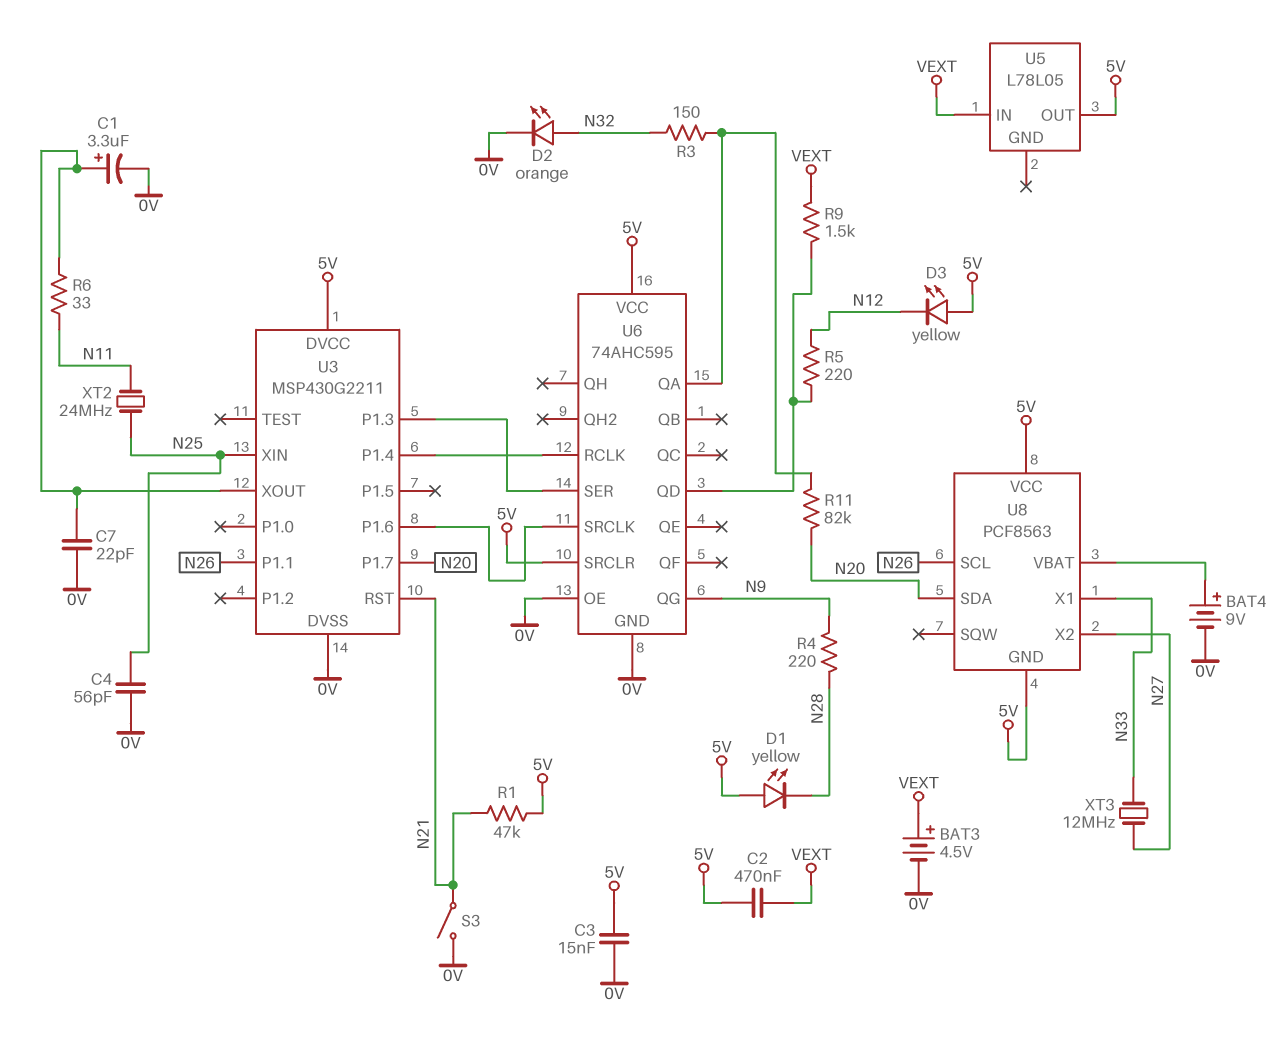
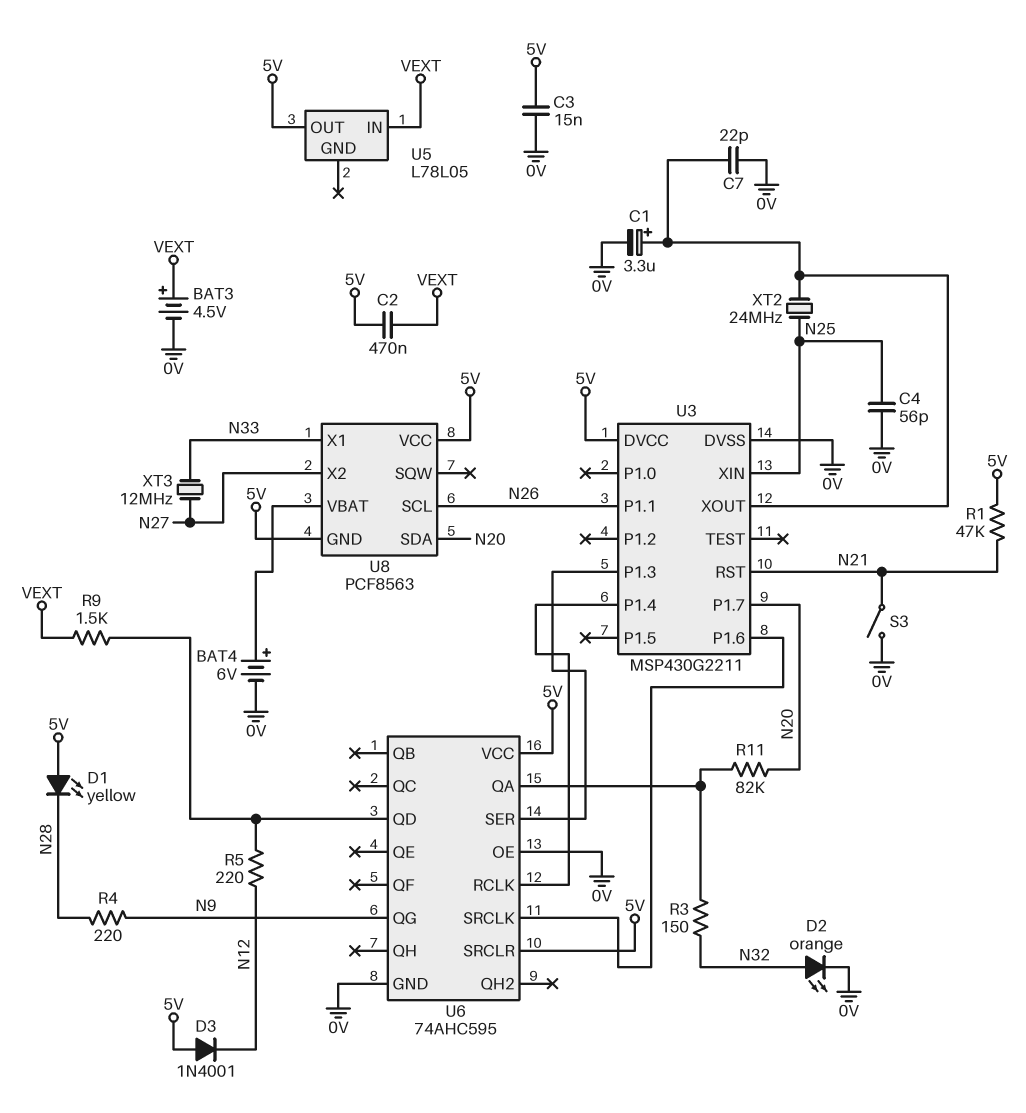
BAT4: 9V (plus U8/VBAT, minus 0V) -> 6V (plus U8/VBAT, minus 0V)
D3: LED yellow (A 5V, K N12) -> diode 1N4001 (A 5V, K N12)
R6: 33 (N11, U3/XOUT) -> none
XT2: 24MHz (N11, N25) -> 24MHz (N25, U3/XOUT)

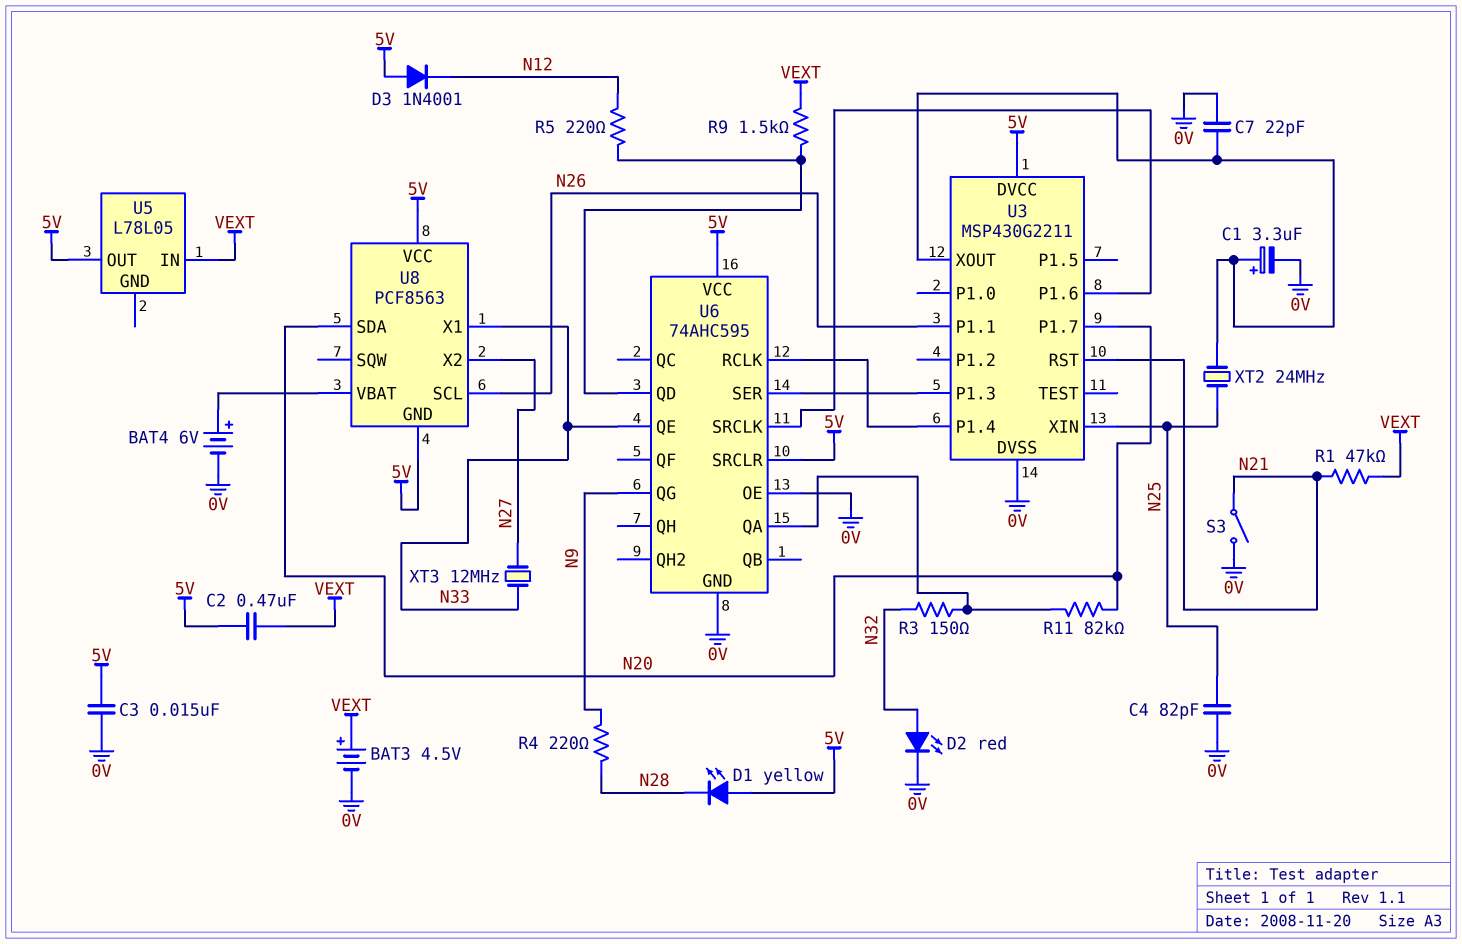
C4: 56pF (0V, N25) -> 82pF (0V, N25)
D2: LED orange (A N32, K 0V) -> LED red (A N32, K 0V)
R1: 47k (5V, N21) -> 47k (N21, VEXT)
U6 pin QE: none -> N33

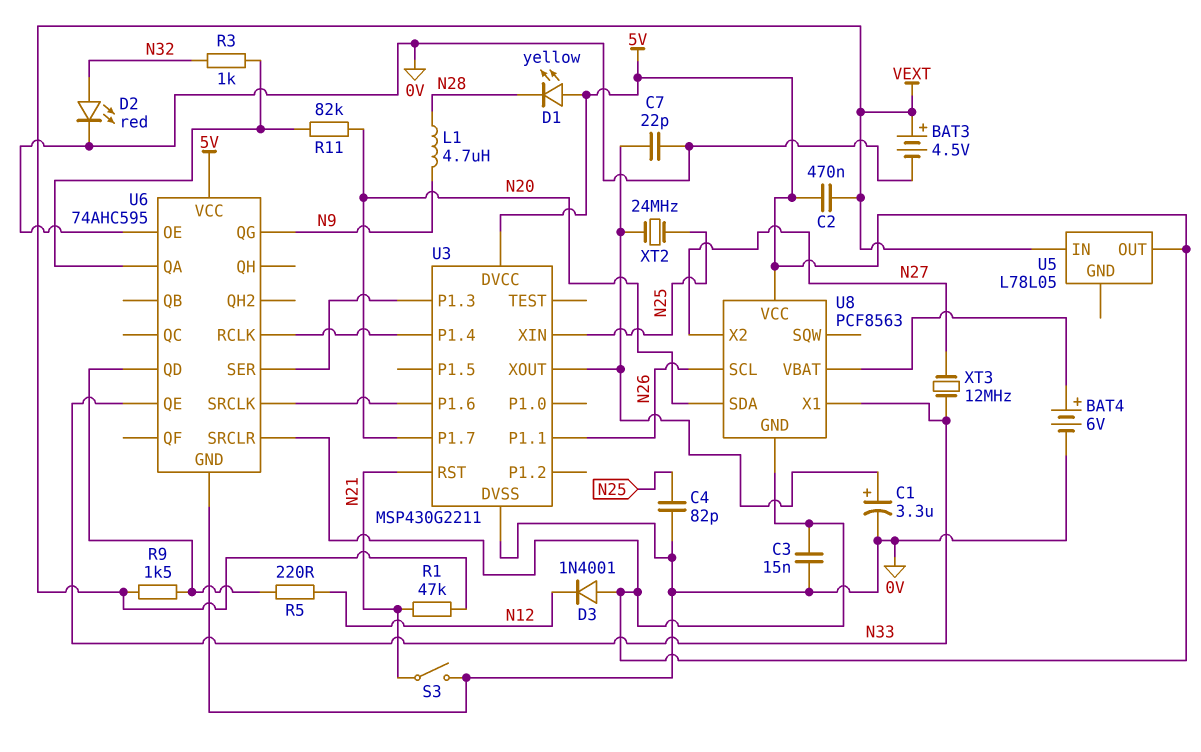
L1: none -> 4.7uH (N9, N28)
R3: 150 (N32, U6/QA) -> 1k (N32, U6/QA)
R4: 220 (N9, N28) -> none

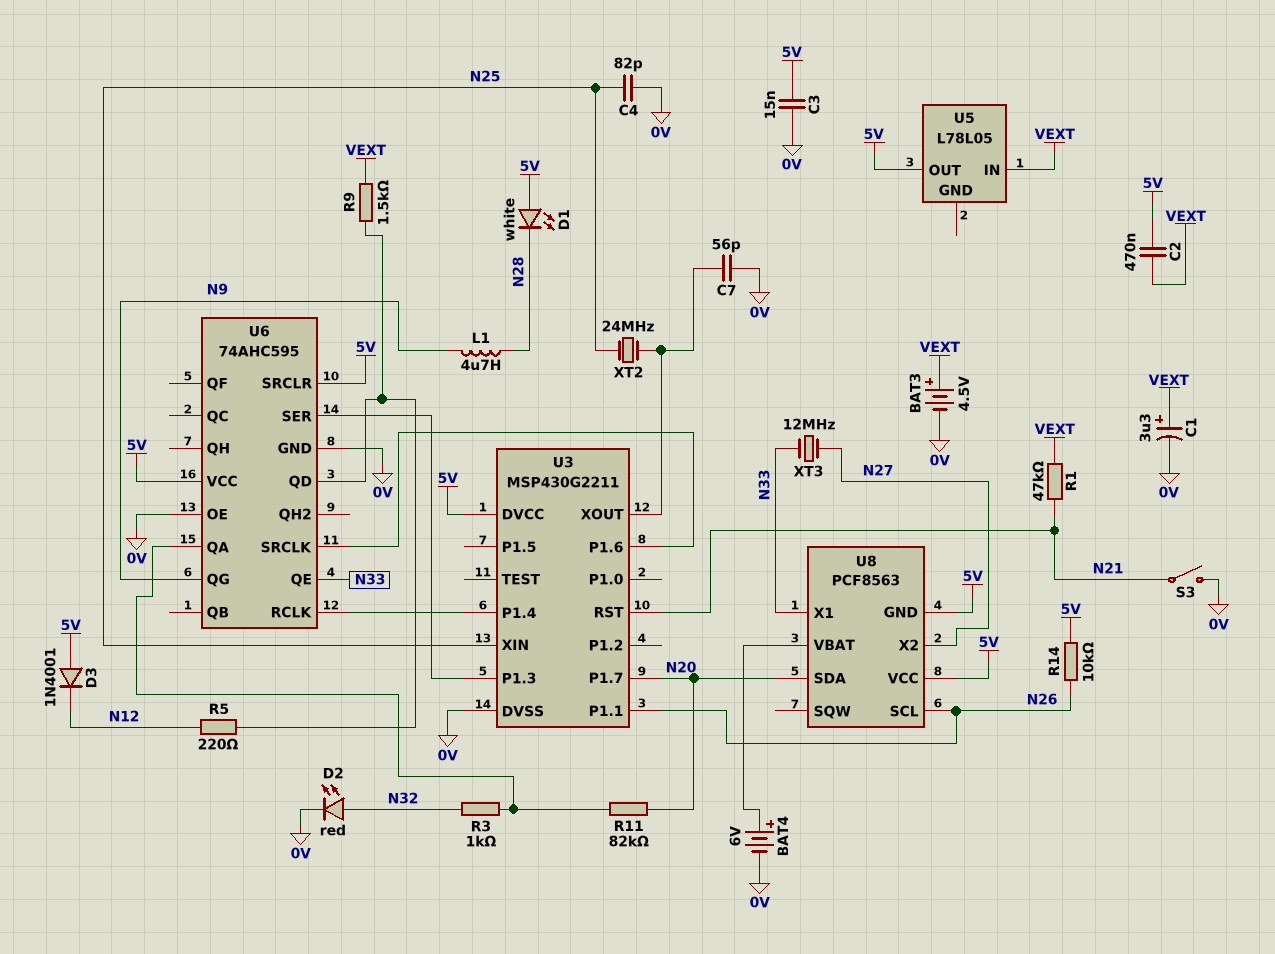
C1: 3.3uF (plus U3/XOUT, minus 0V) -> 3.3uF (plus VEXT, minus 0V)
C7: 22pF (0V, U3/XOUT) -> 56pF (0V, U3/XOUT)
D1: LED yellow (A 5V, K N28) -> LED white (A 5V, K N28)
R14: none -> 10k (5V, N26)

